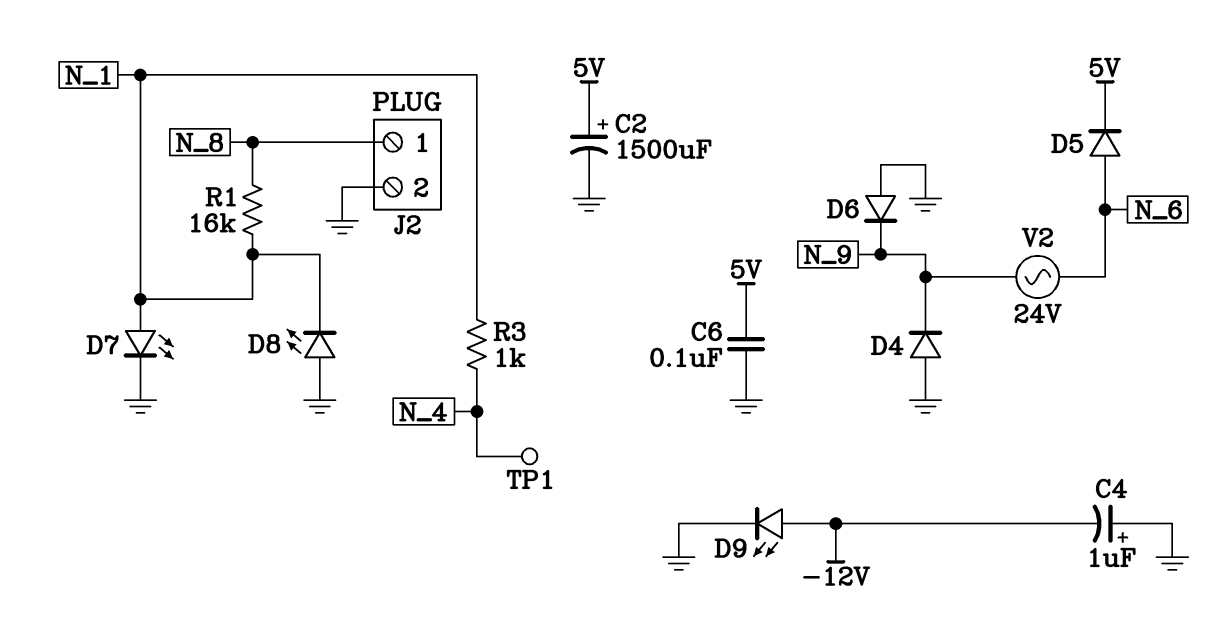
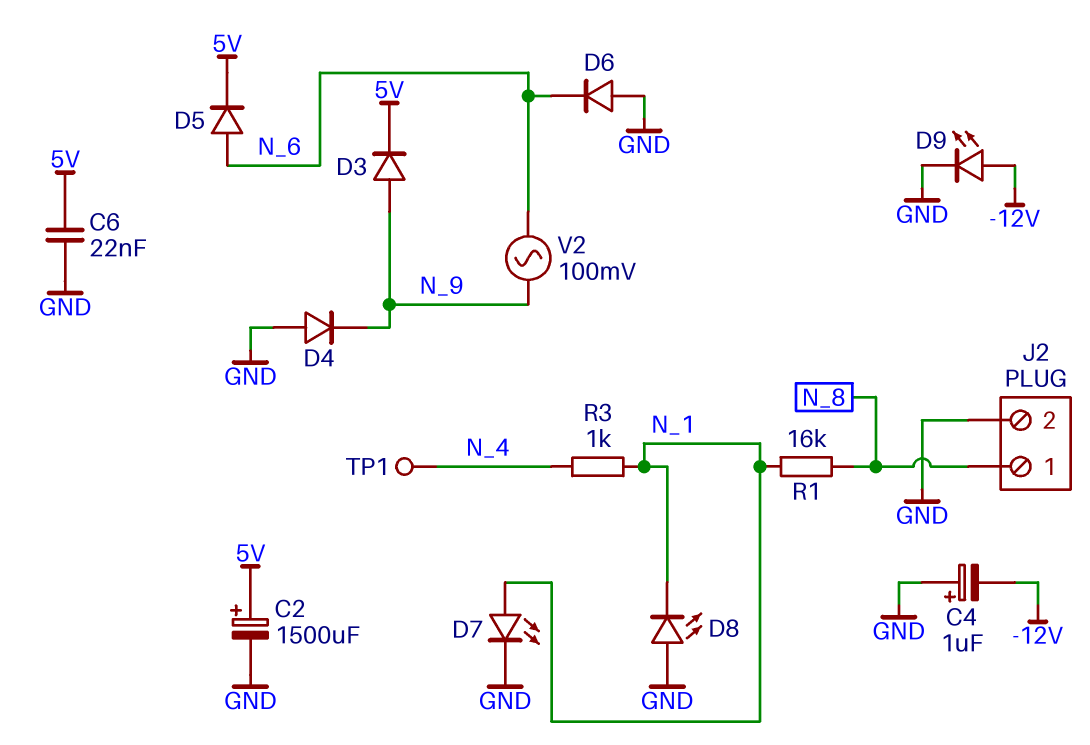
C6: 100nF (5V, GND) -> 22nF (5V, GND)
D3: none -> diode (A N_9, K 5V)
D6: diode (A GND, K N_9) -> diode (A GND, K N_6)
V2: AC 24V (N_6, N_9) -> AC 100mV (N_6, N_9)

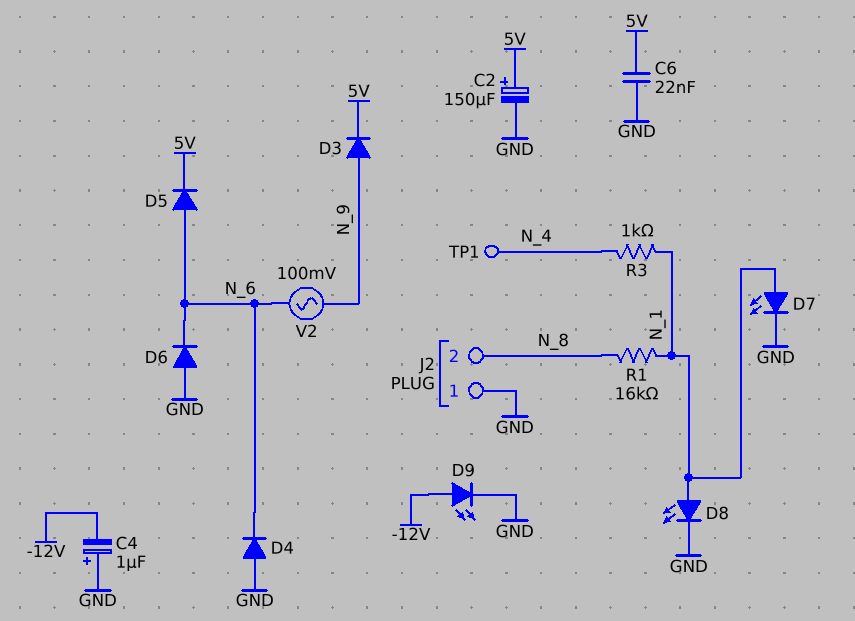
C2: 1500uF (plus 5V, minus GND) -> 150uF (plus 5V, minus GND)
D4: diode (A GND, K N_9) -> diode (A GND, K N_6)
D8: LED (A GND, K N_1) -> LED (A N_1, K GND)
J2 pin 1: N_8 -> GND
J2 pin 2: GND -> N_8

